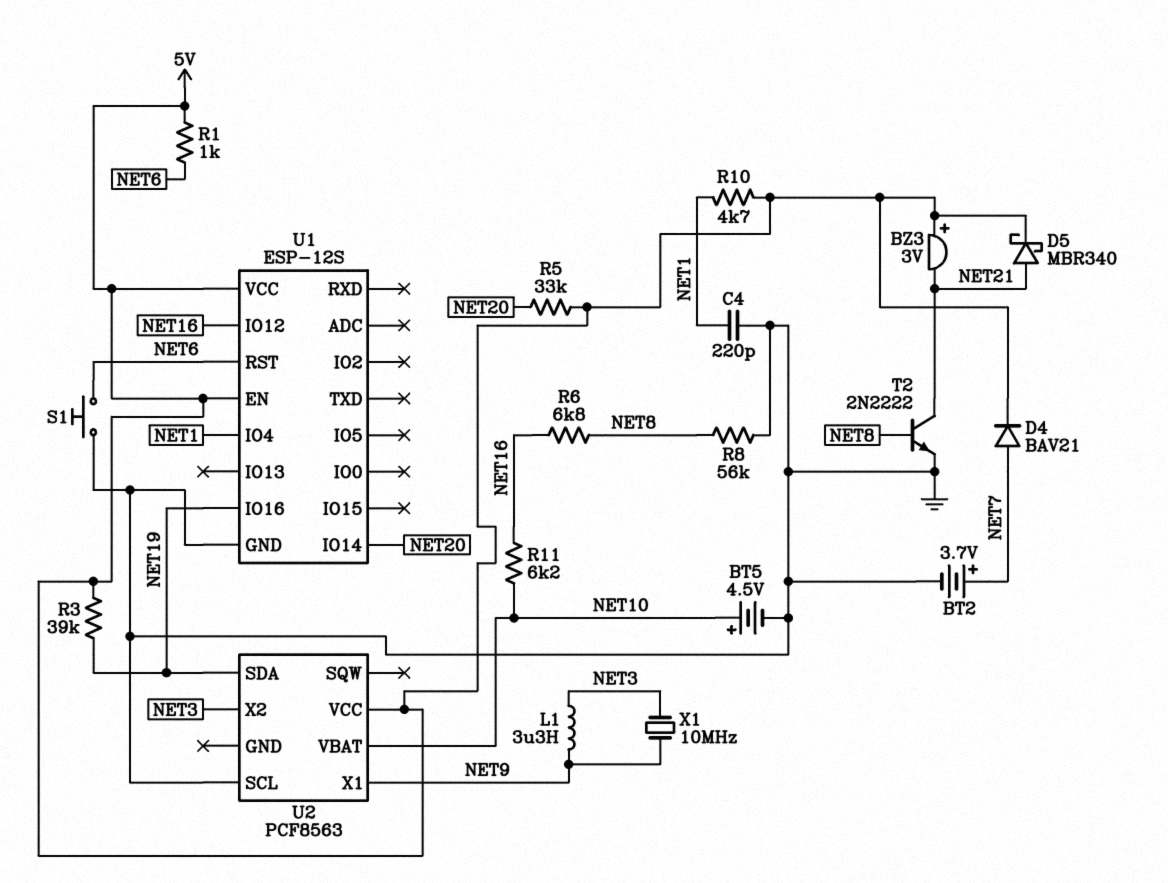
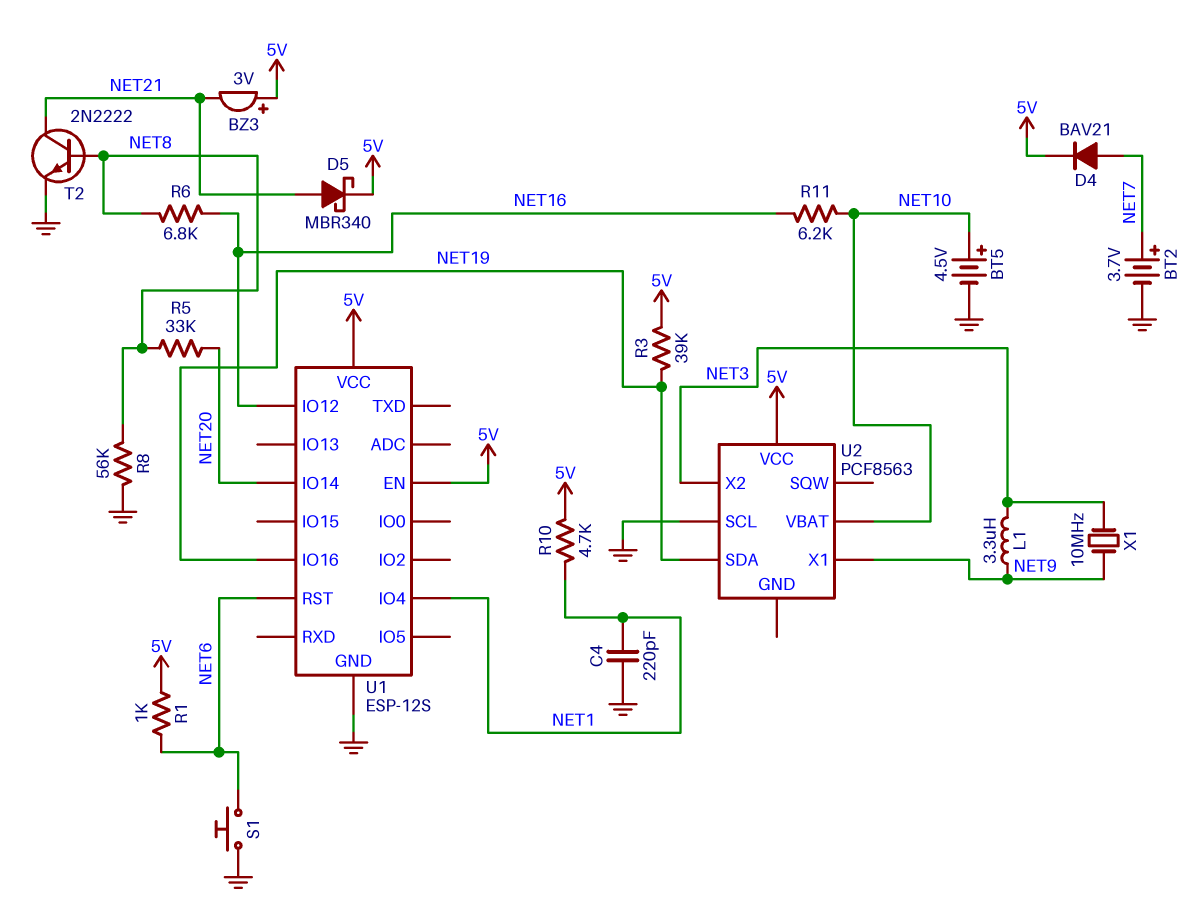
R5: 33k (5V, NET20) -> 33k (NET8, NET20)

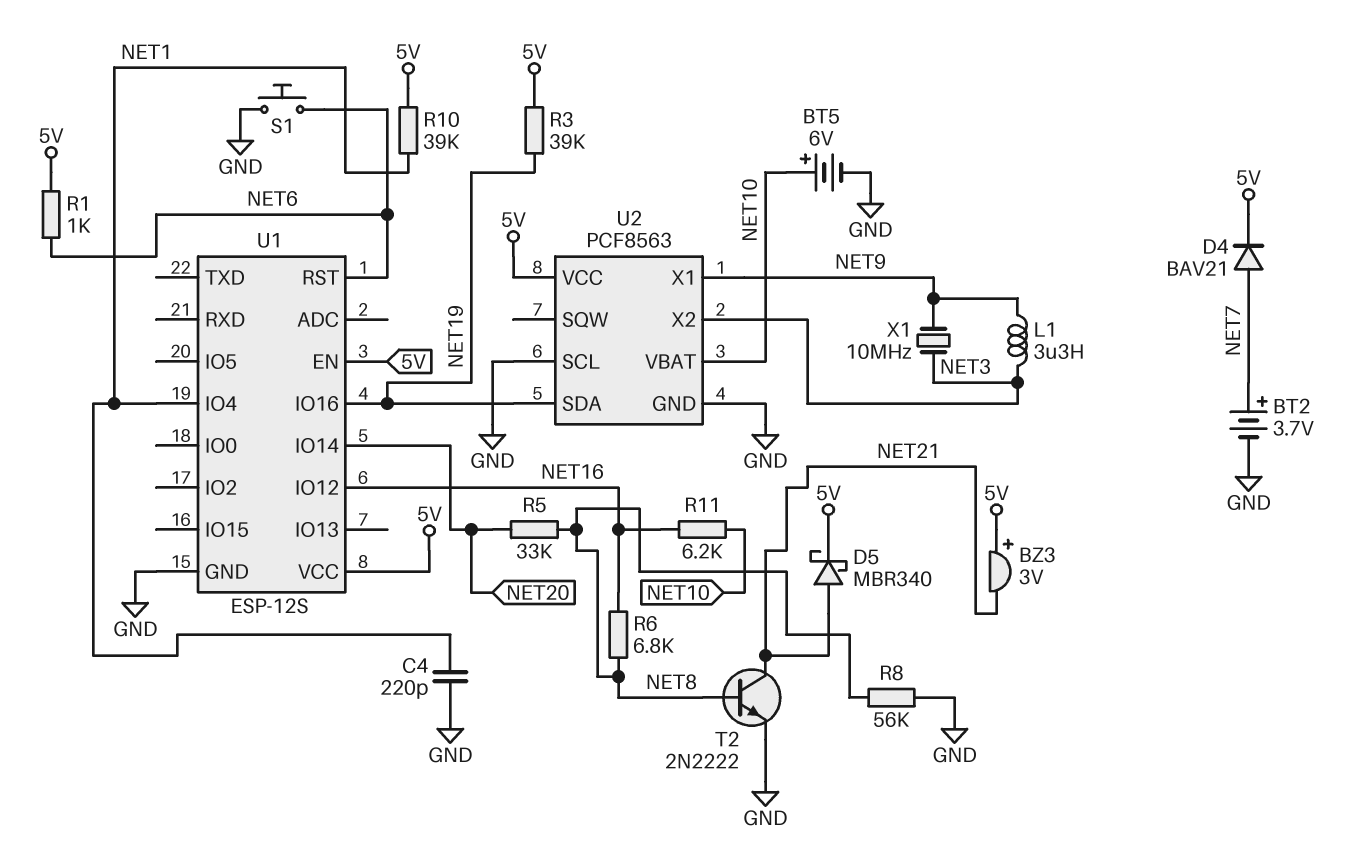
BT5: 4.5V (plus NET10, minus GND) -> 6V (plus NET10, minus GND)
R10: 4.7k (5V, NET1) -> 39k (5V, NET1)
U2 pin GND: none -> GND

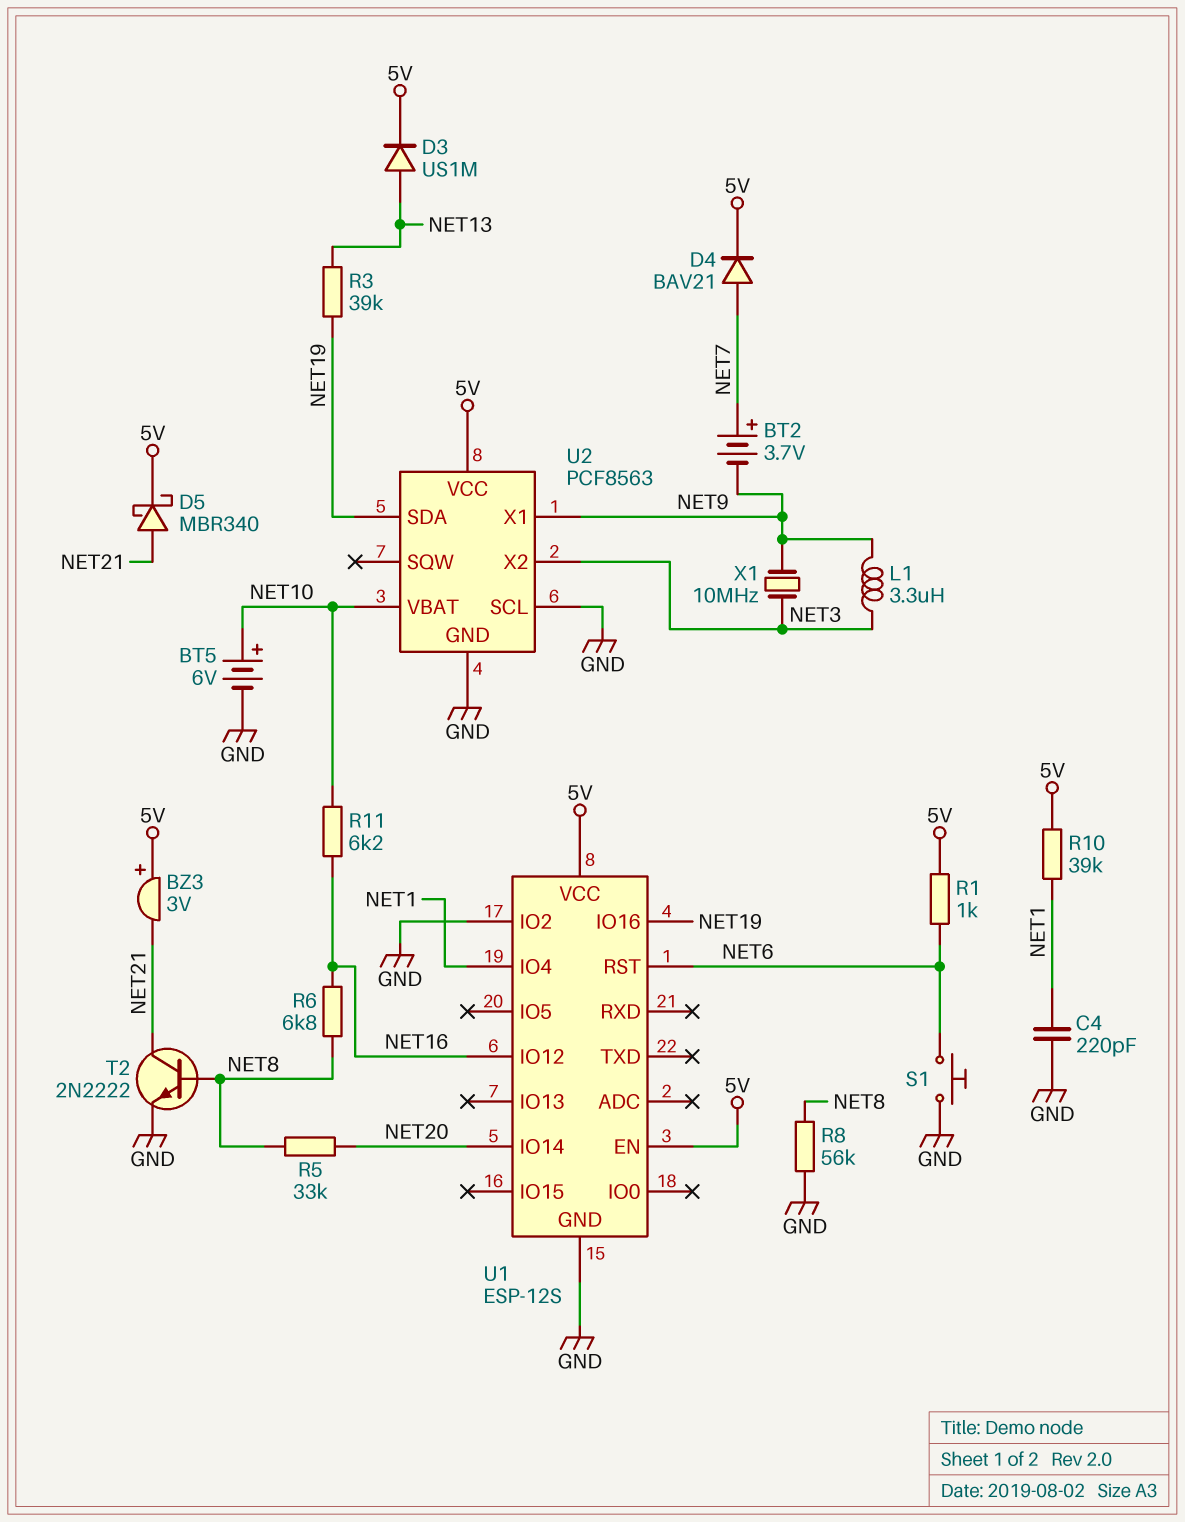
BT2: 3.7V (plus NET7, minus GND) -> 3.7V (plus NET7, minus NET9)
D3: none -> diode US1M (A NET13, K 5V)
R3: 39k (5V, NET19) -> 39k (NET13, NET19)
U1 pin IO2: none -> GND

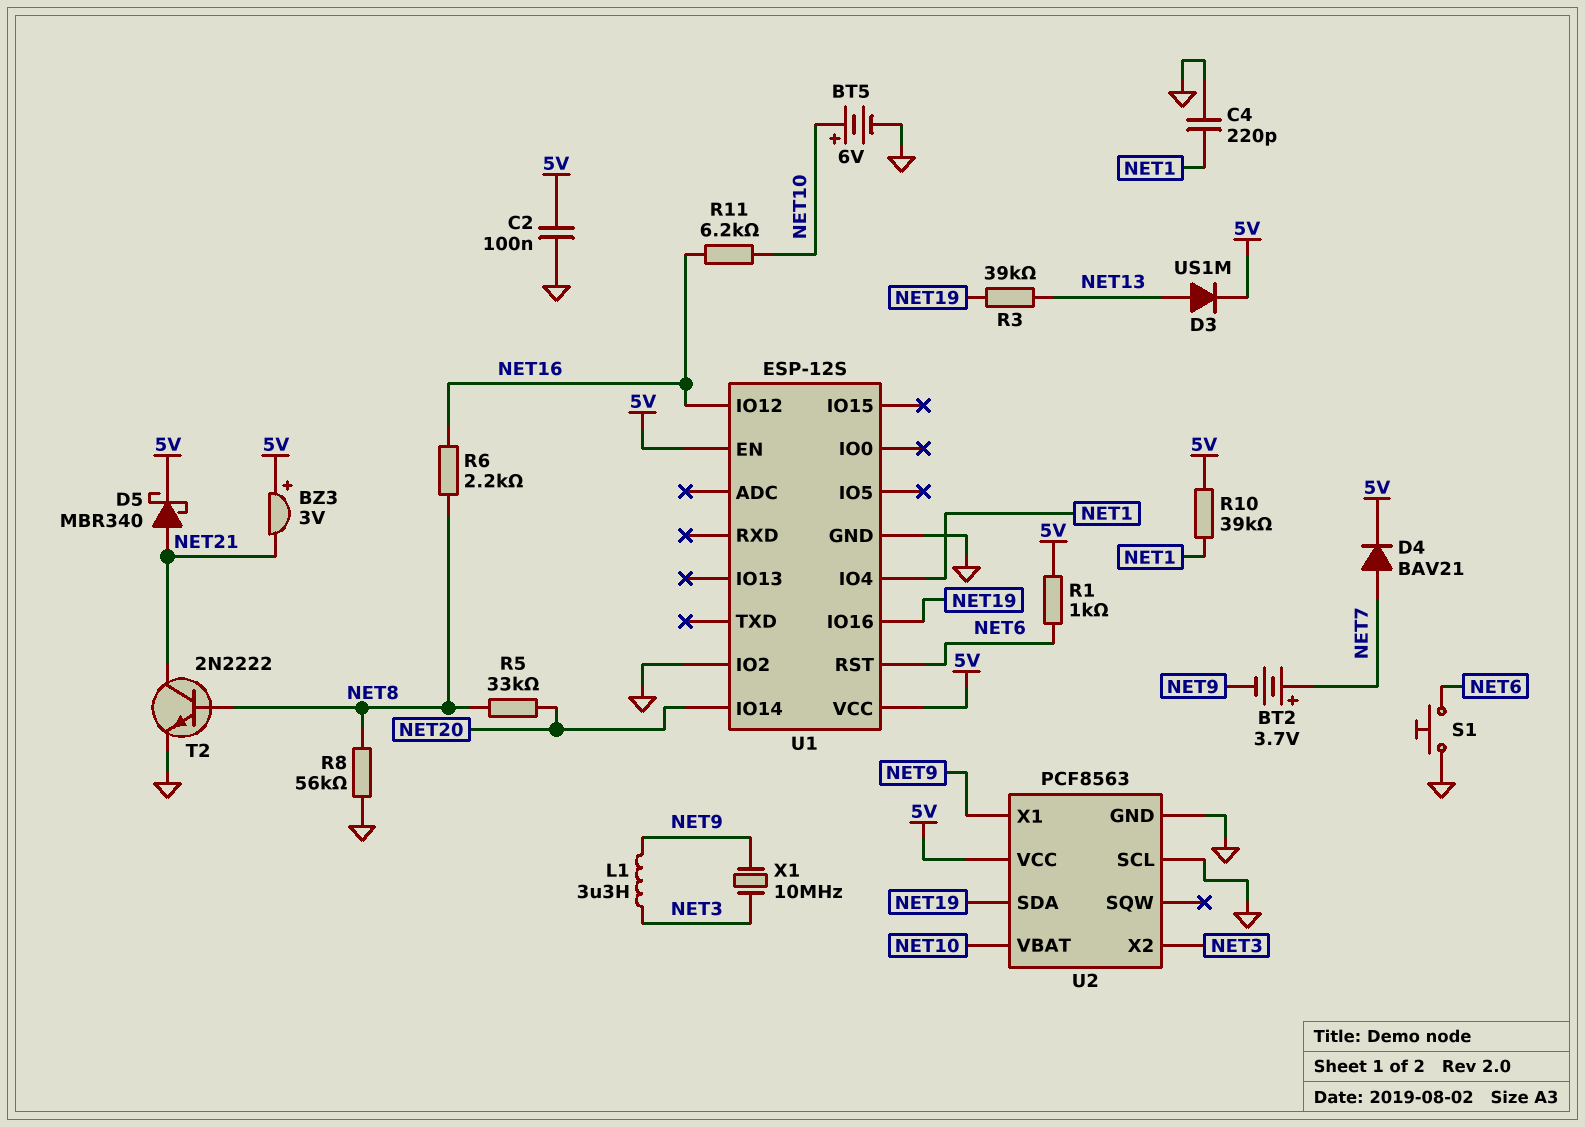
C2: none -> 100nF (5V, GND)
R6: 6.8k (NET8, NET16) -> 2.2k (NET8, NET16)

